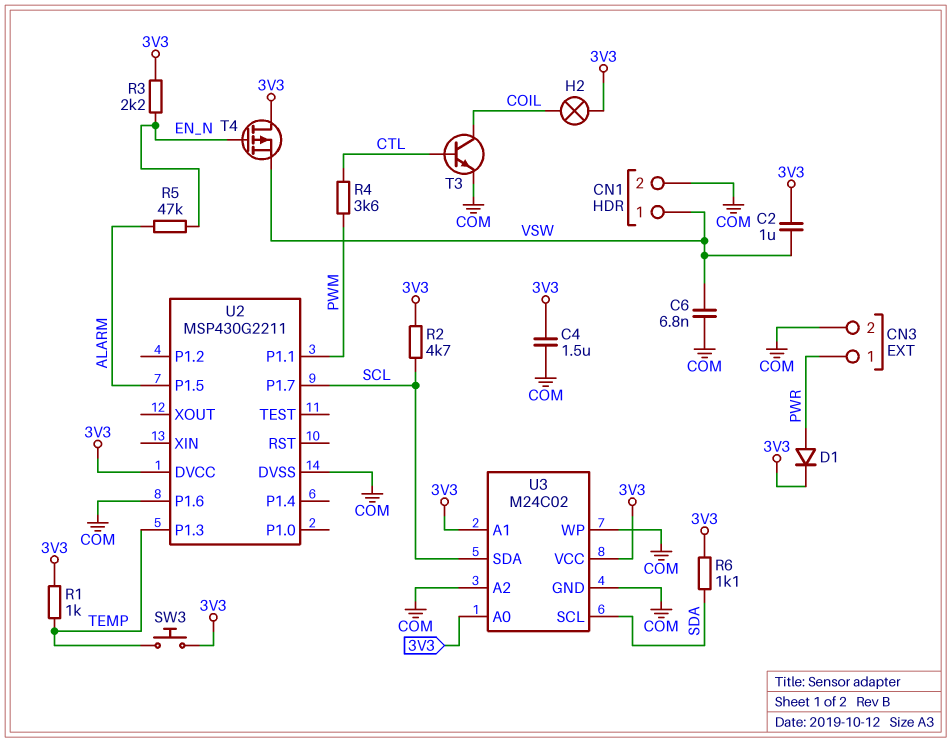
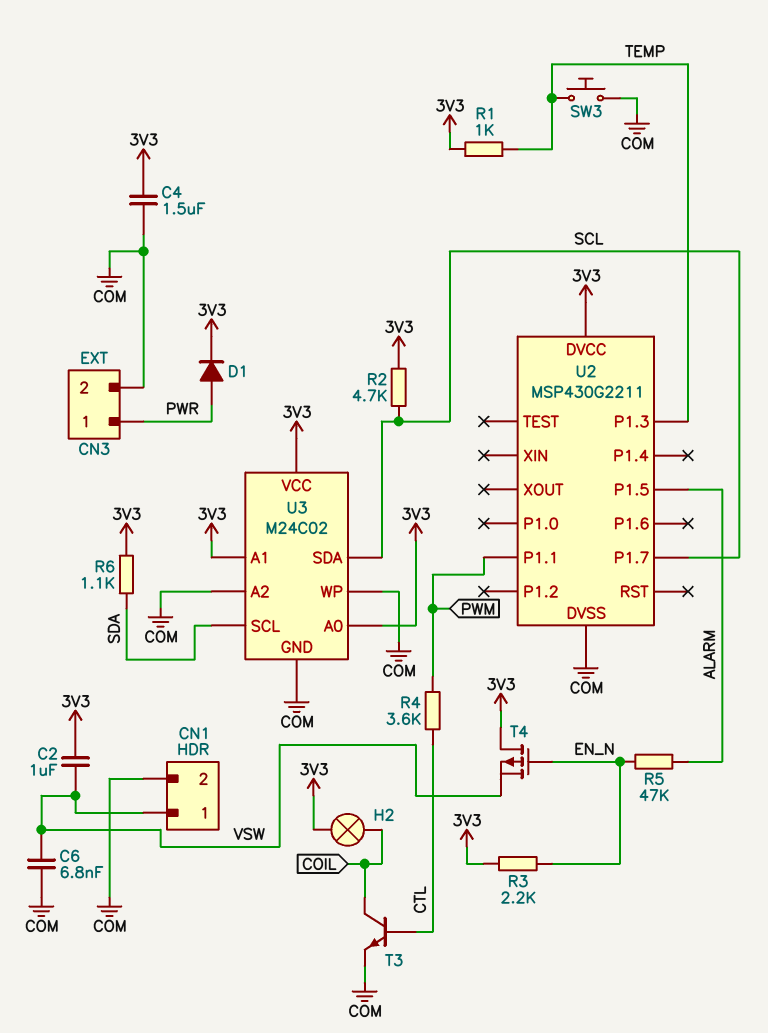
SW3: button (3V3, TEMP) -> button (COM, TEMP)
U2 pin P1.6: COM -> none

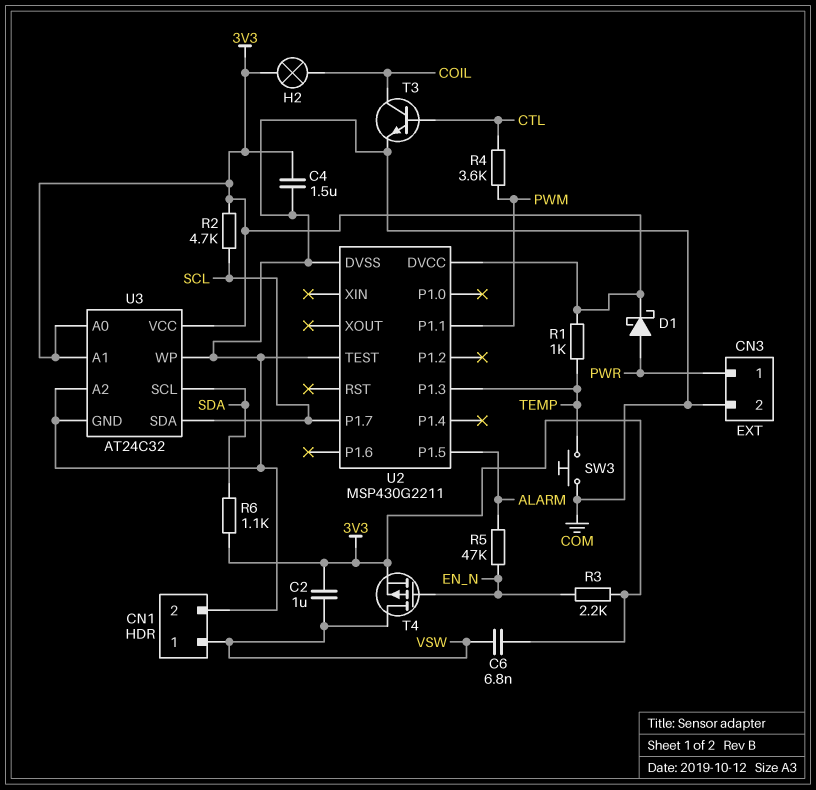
C6: 6.8nF (COM, VSW) -> 6.8nF (3V3, VSW)
D1: diode (A PWR, K 3V3) -> schottky (A PWR, K 3V3)
T4: PMOS (G EN_N, D 3V3, S VSW) -> PMOS (G EN_N, D VSW, S 3V3)
U2 pin TEST: none -> COM
U3: M24C02 -> AT24C32

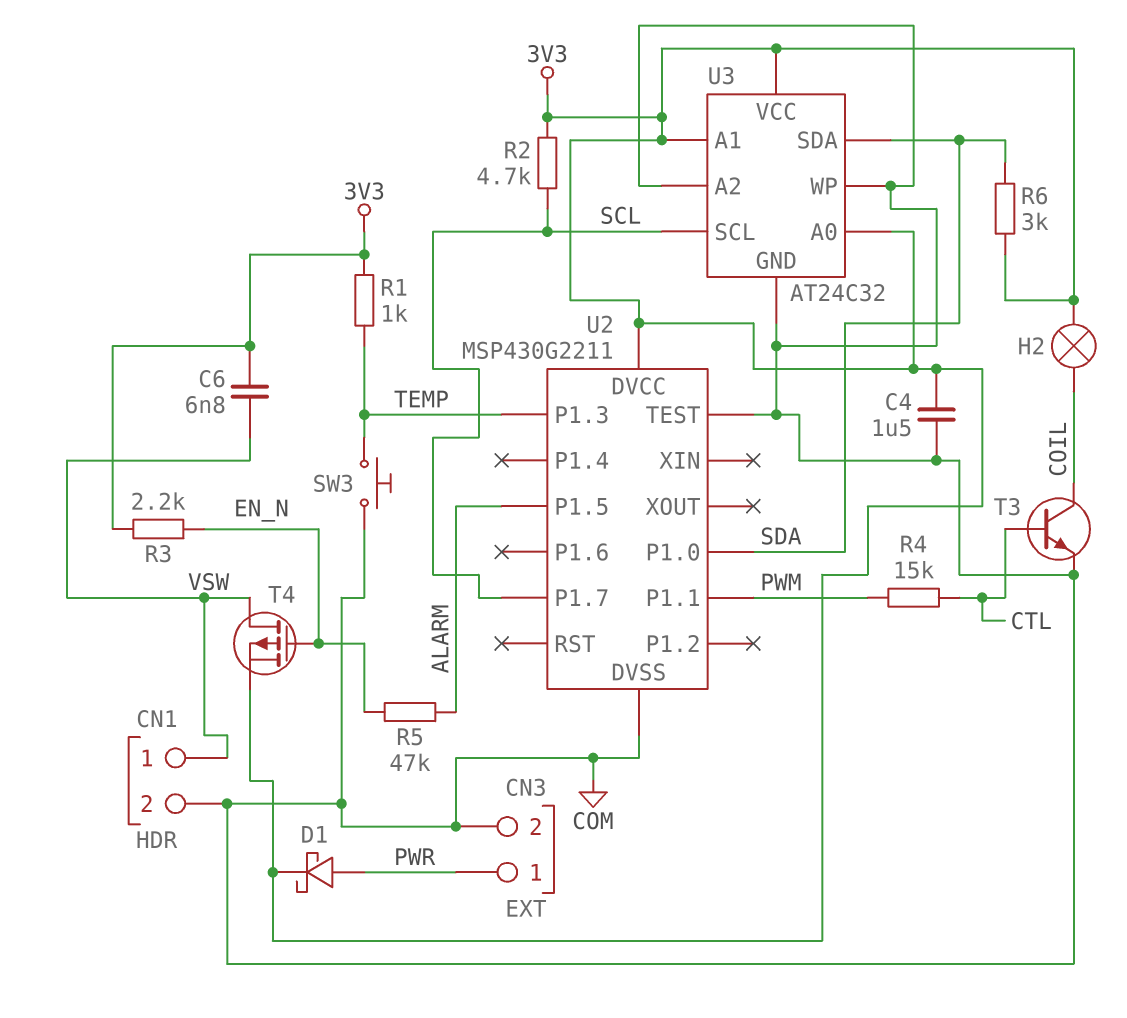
C2: 1uF (3V3, VSW) -> none
R4: 3.6k (CTL, PWM) -> 15k (CTL, PWM)
R6: 1.1k (3V3, SDA) -> 3k (3V3, SDA)
U2 pin P1.0: none -> SDA
U3 pin SCL: SDA -> SCL
U3 pin SDA: SCL -> SDA

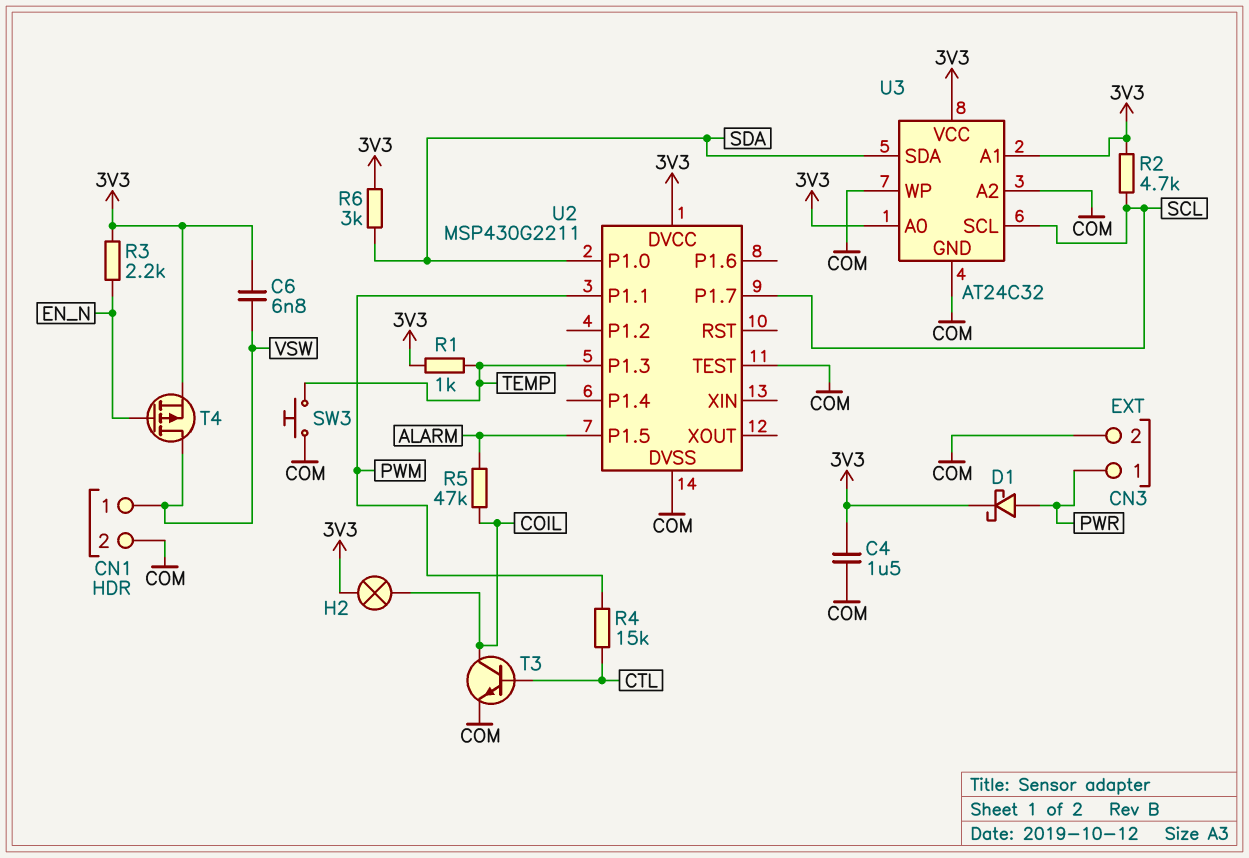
R5: 47k (ALARM, EN_N) -> 47k (ALARM, COIL)

